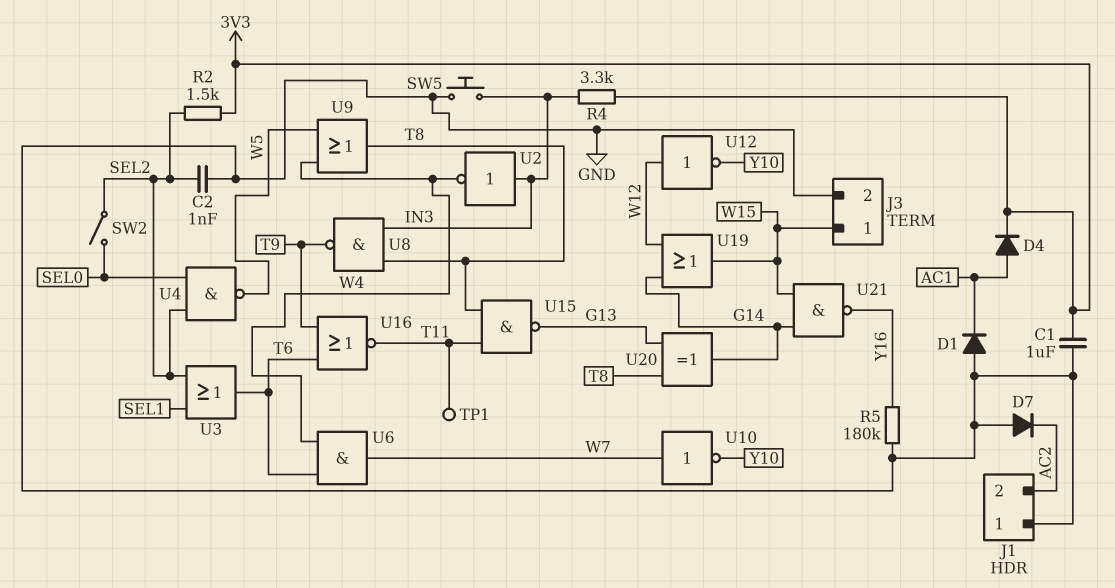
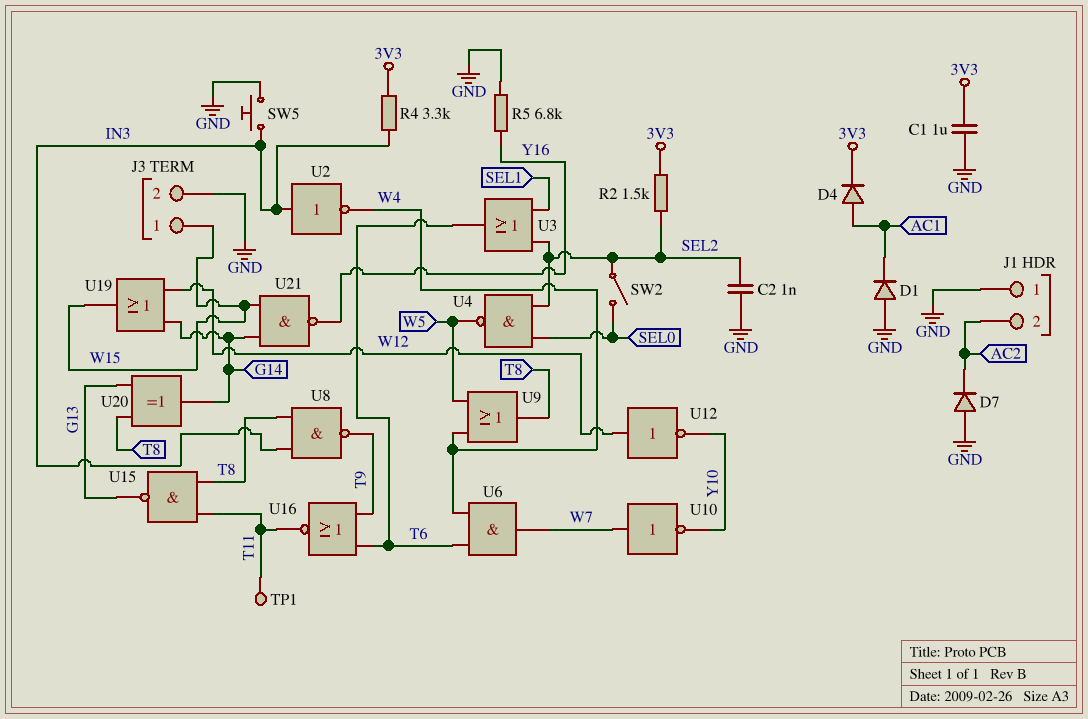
R5: 180k (GND, Y16) -> 6.8k (GND, Y16)

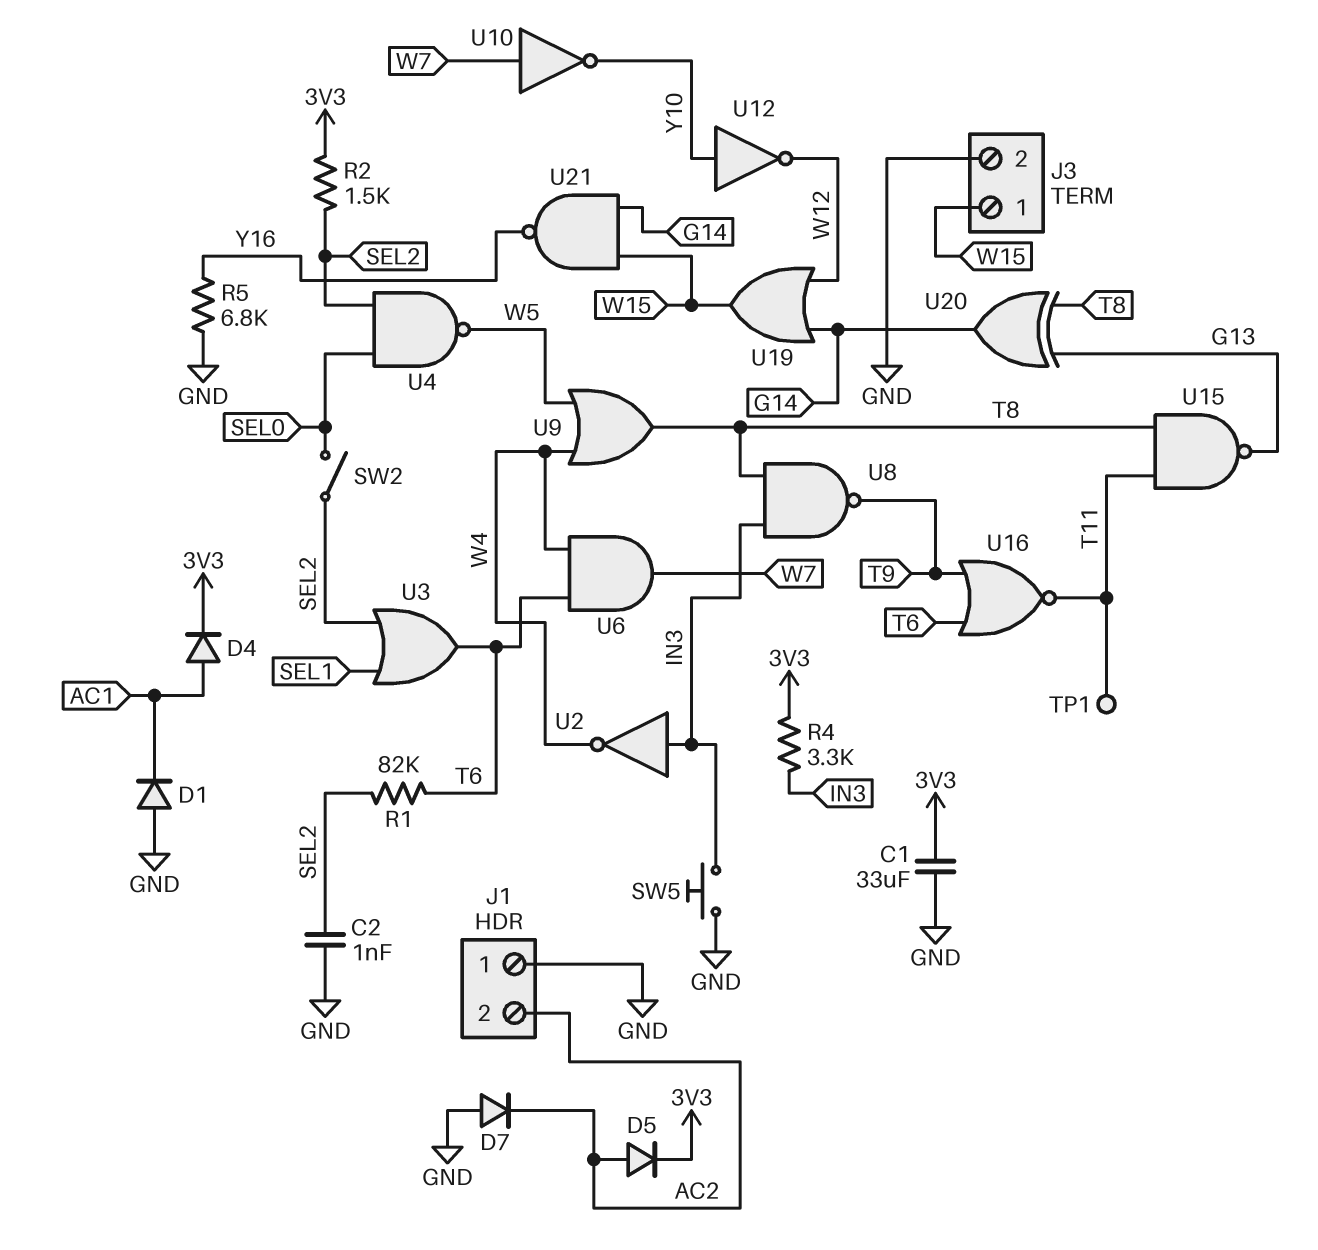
C1: 1uF (3V3, GND) -> 33uF (3V3, GND)
D5: none -> diode (A AC2, K 3V3)
R1: none -> 82k (SEL2, T6)
U12: NOT (in W12, out Y10) -> NOT (in Y10, out W12)

